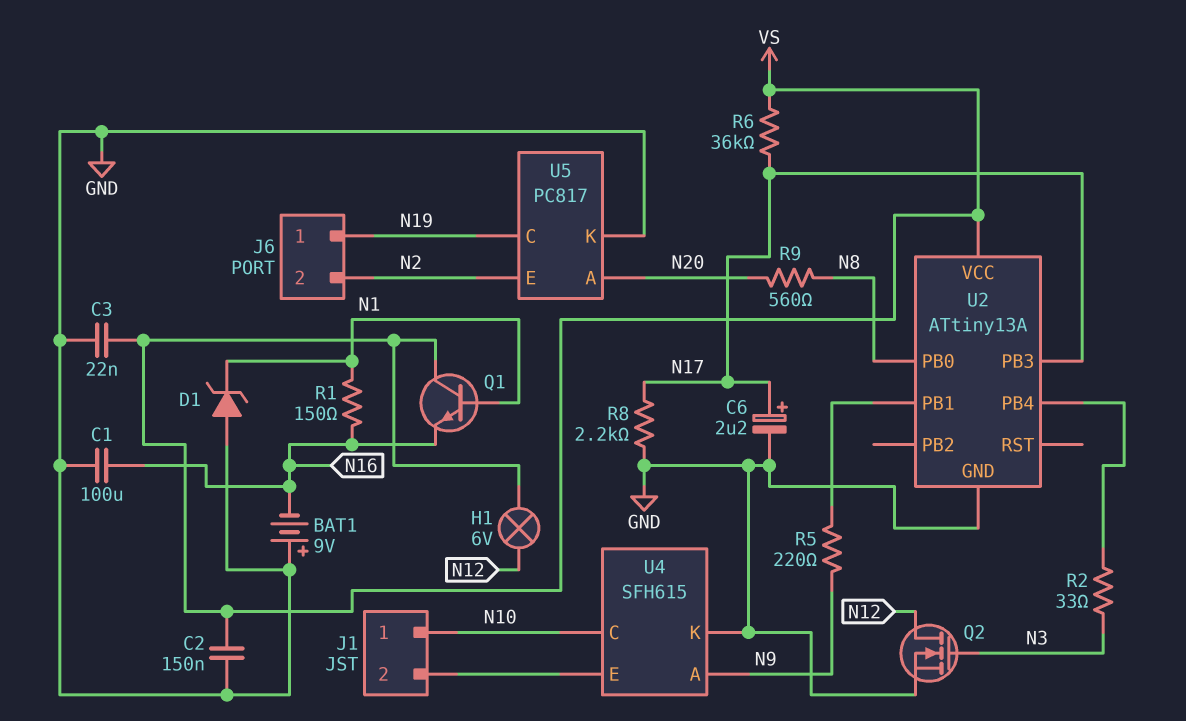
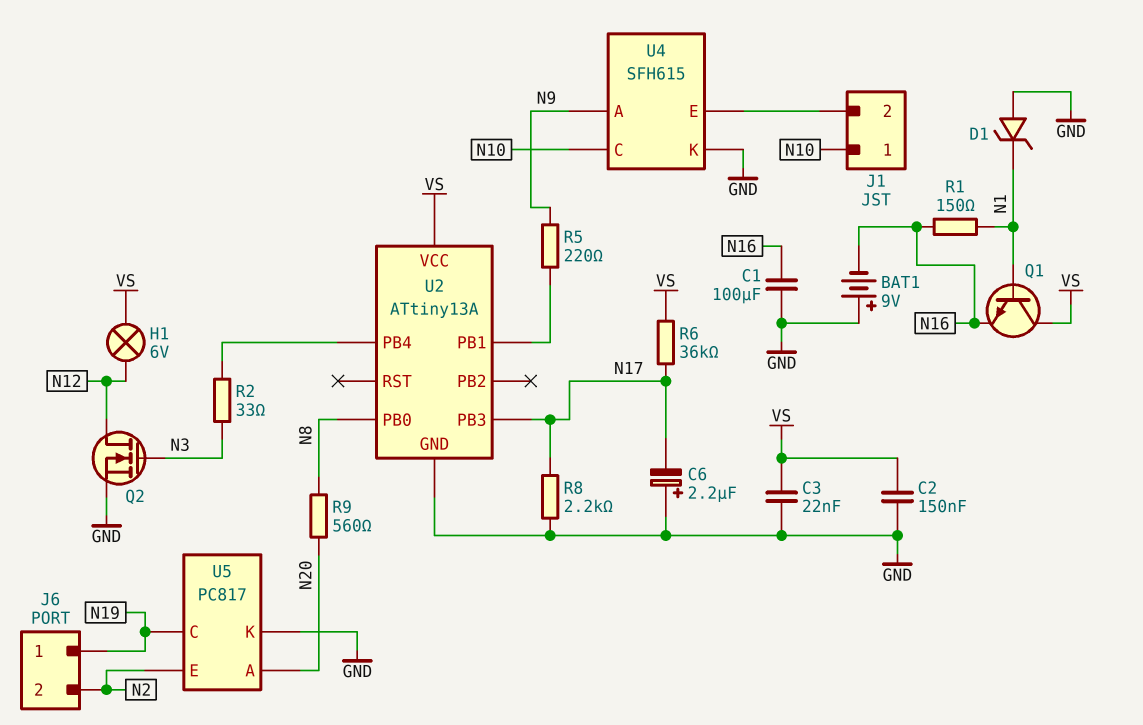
C6: 2.2uF (plus N17, minus GND) -> 2.2uF (plus GND, minus N17)

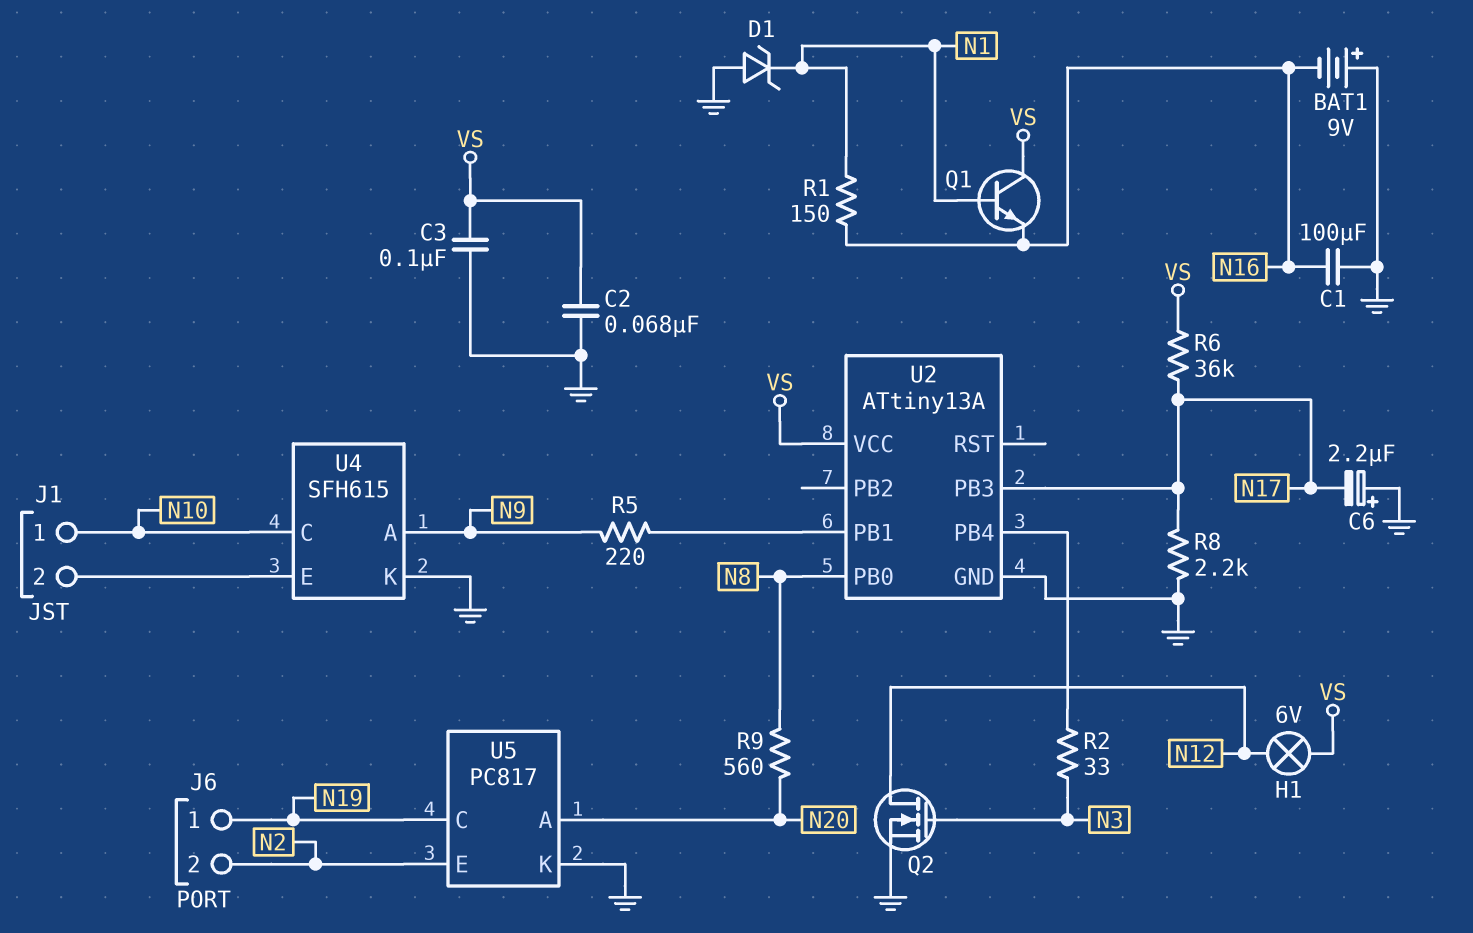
C2: 150nF (GND, VS) -> 68nF (GND, VS)
C3: 22nF (GND, VS) -> 100nF (GND, VS)

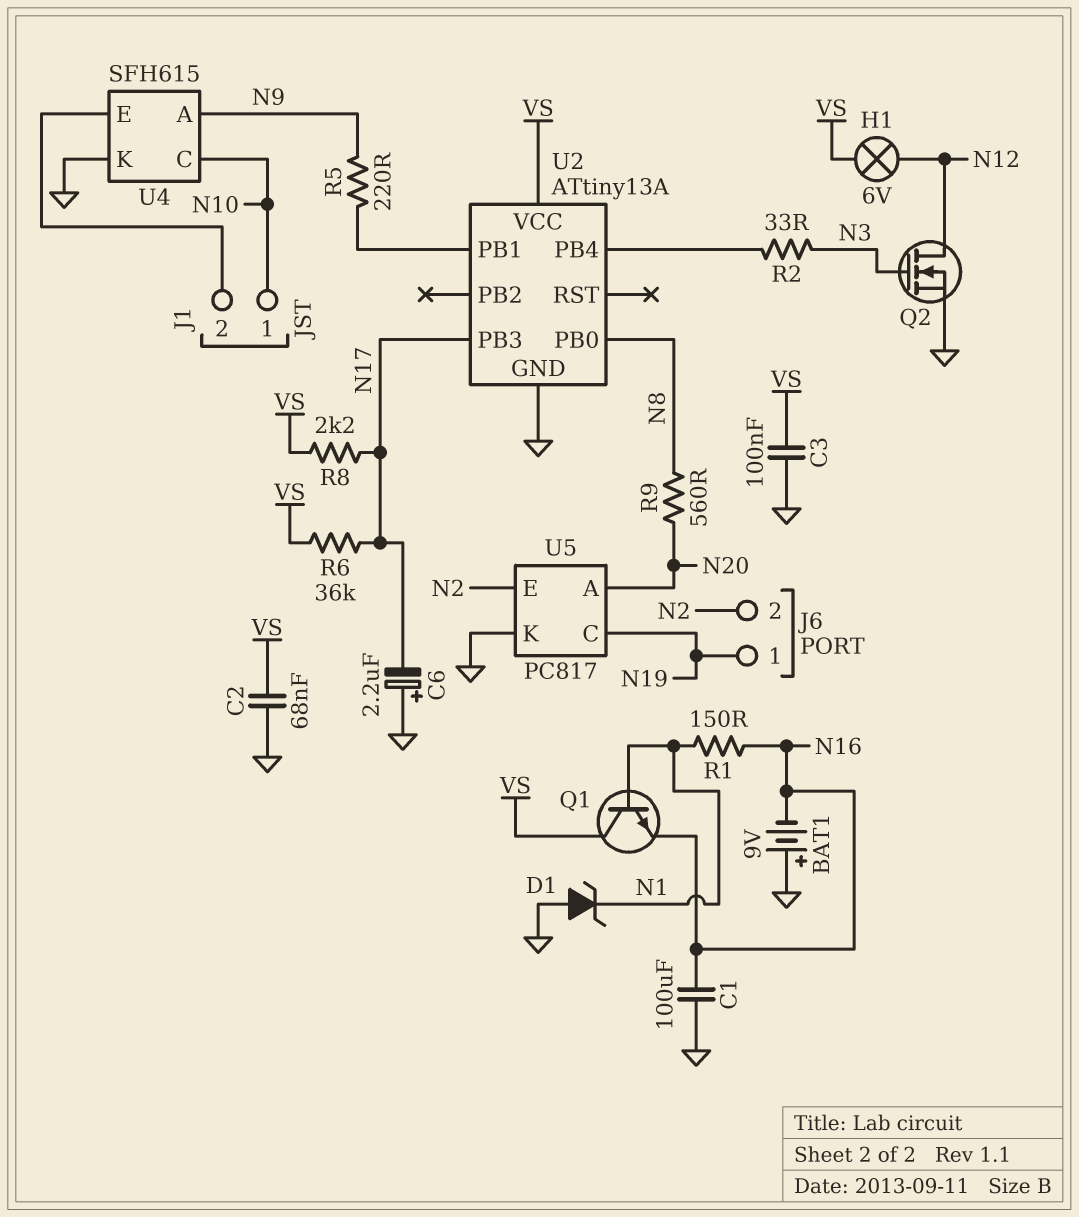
R8: 2.2k (GND, N17) -> 2.2k (N17, VS)

